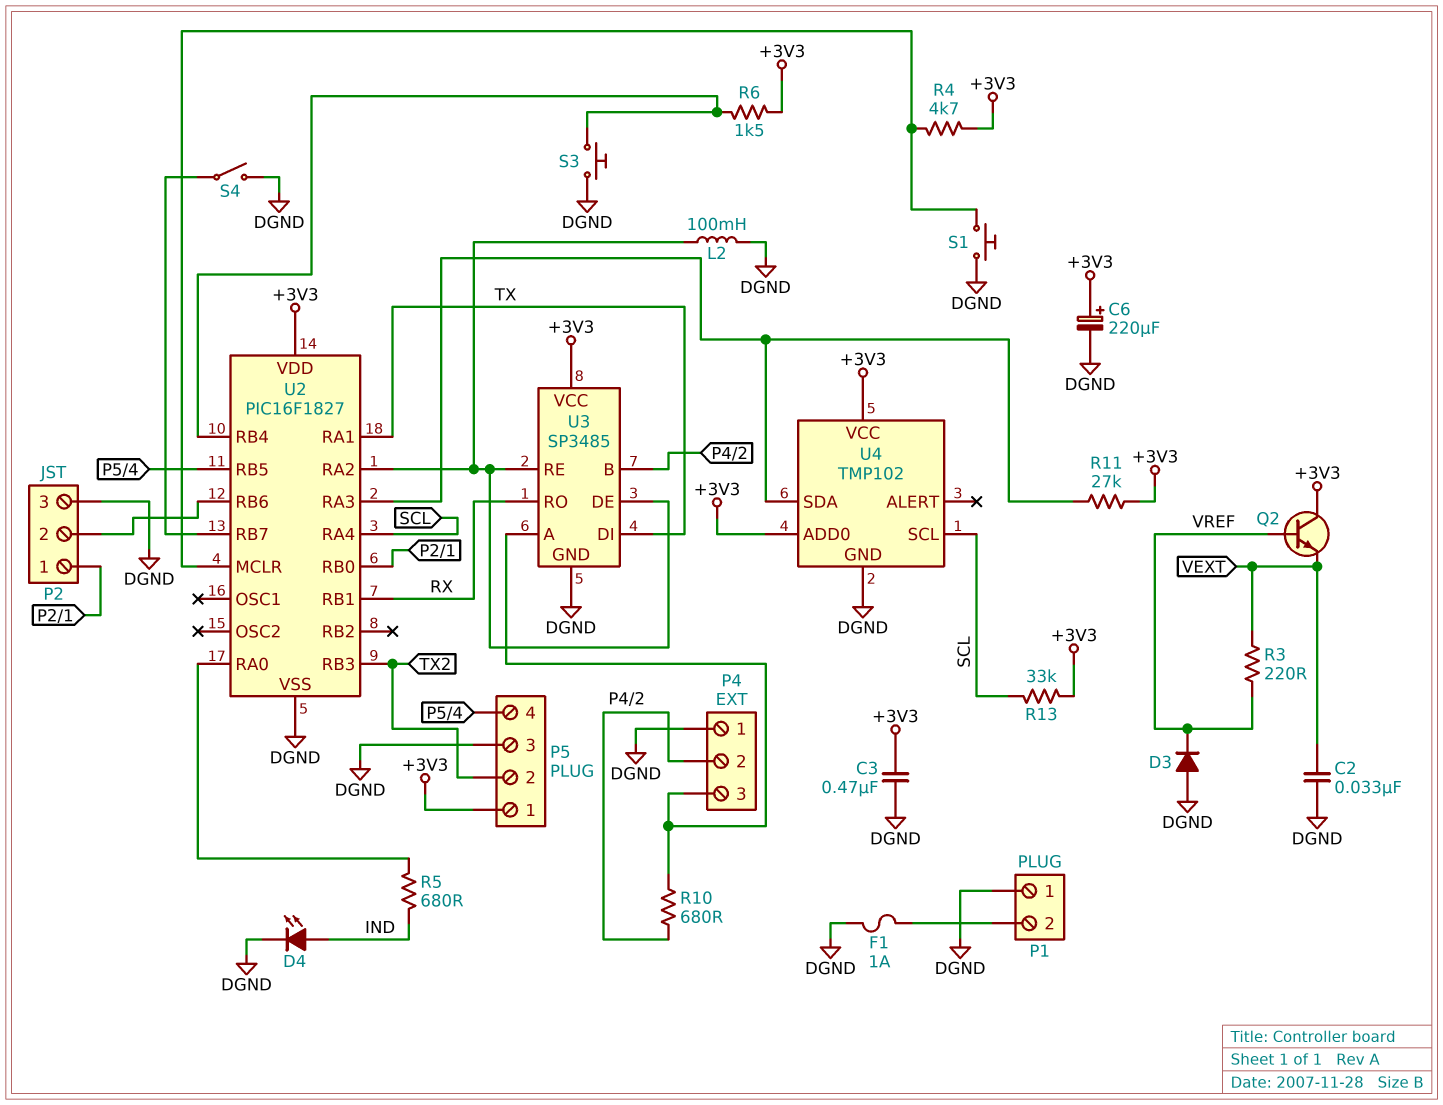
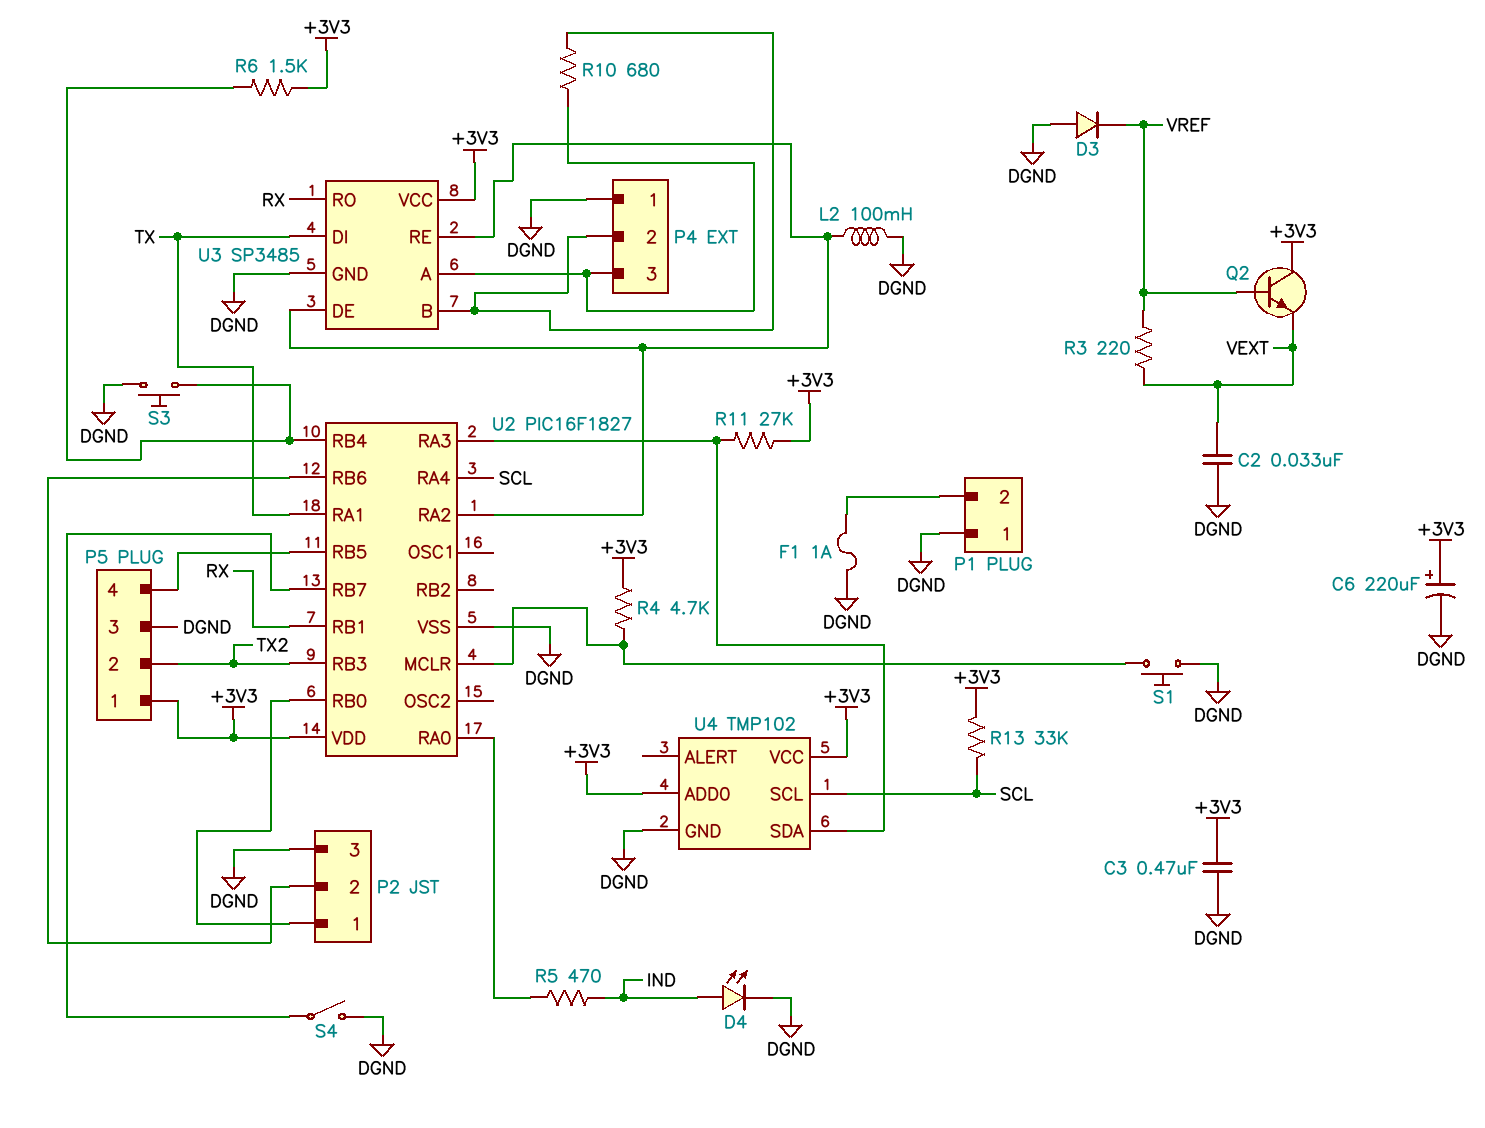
R5: 680 (IND, U2/RA0) -> 470 (IND, U2/RA0)

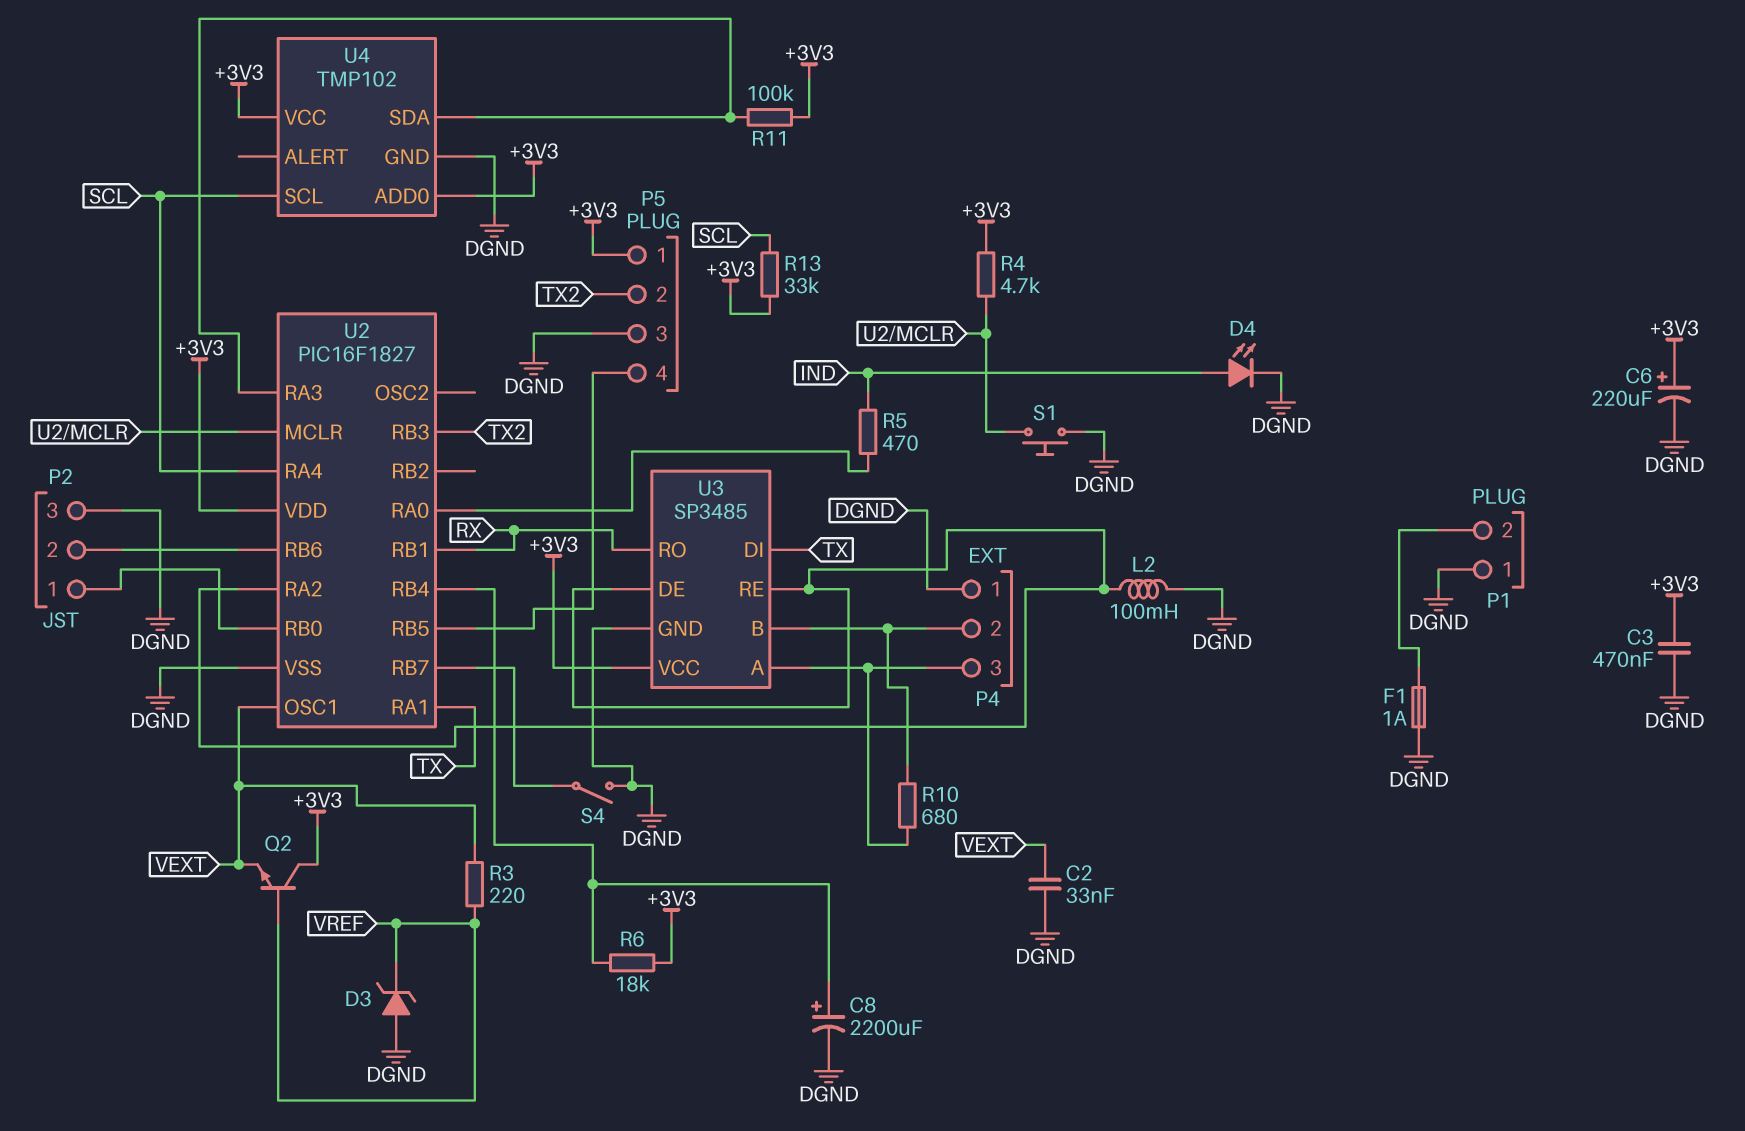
C8: none -> 2200uF (plus U2/RB4, minus DGND)
D3: diode (A DGND, K VREF) -> zener (A DGND, K VREF)
R6: 1.5k (+3V3, U2/RB4) -> 18k (+3V3, U2/RB4)
R11: 27k (+3V3, U2/RA3) -> 100k (+3V3, U2/RA3)
S3: button (DGND, U2/RB4) -> none
U2 pin OSC1: none -> VEXT

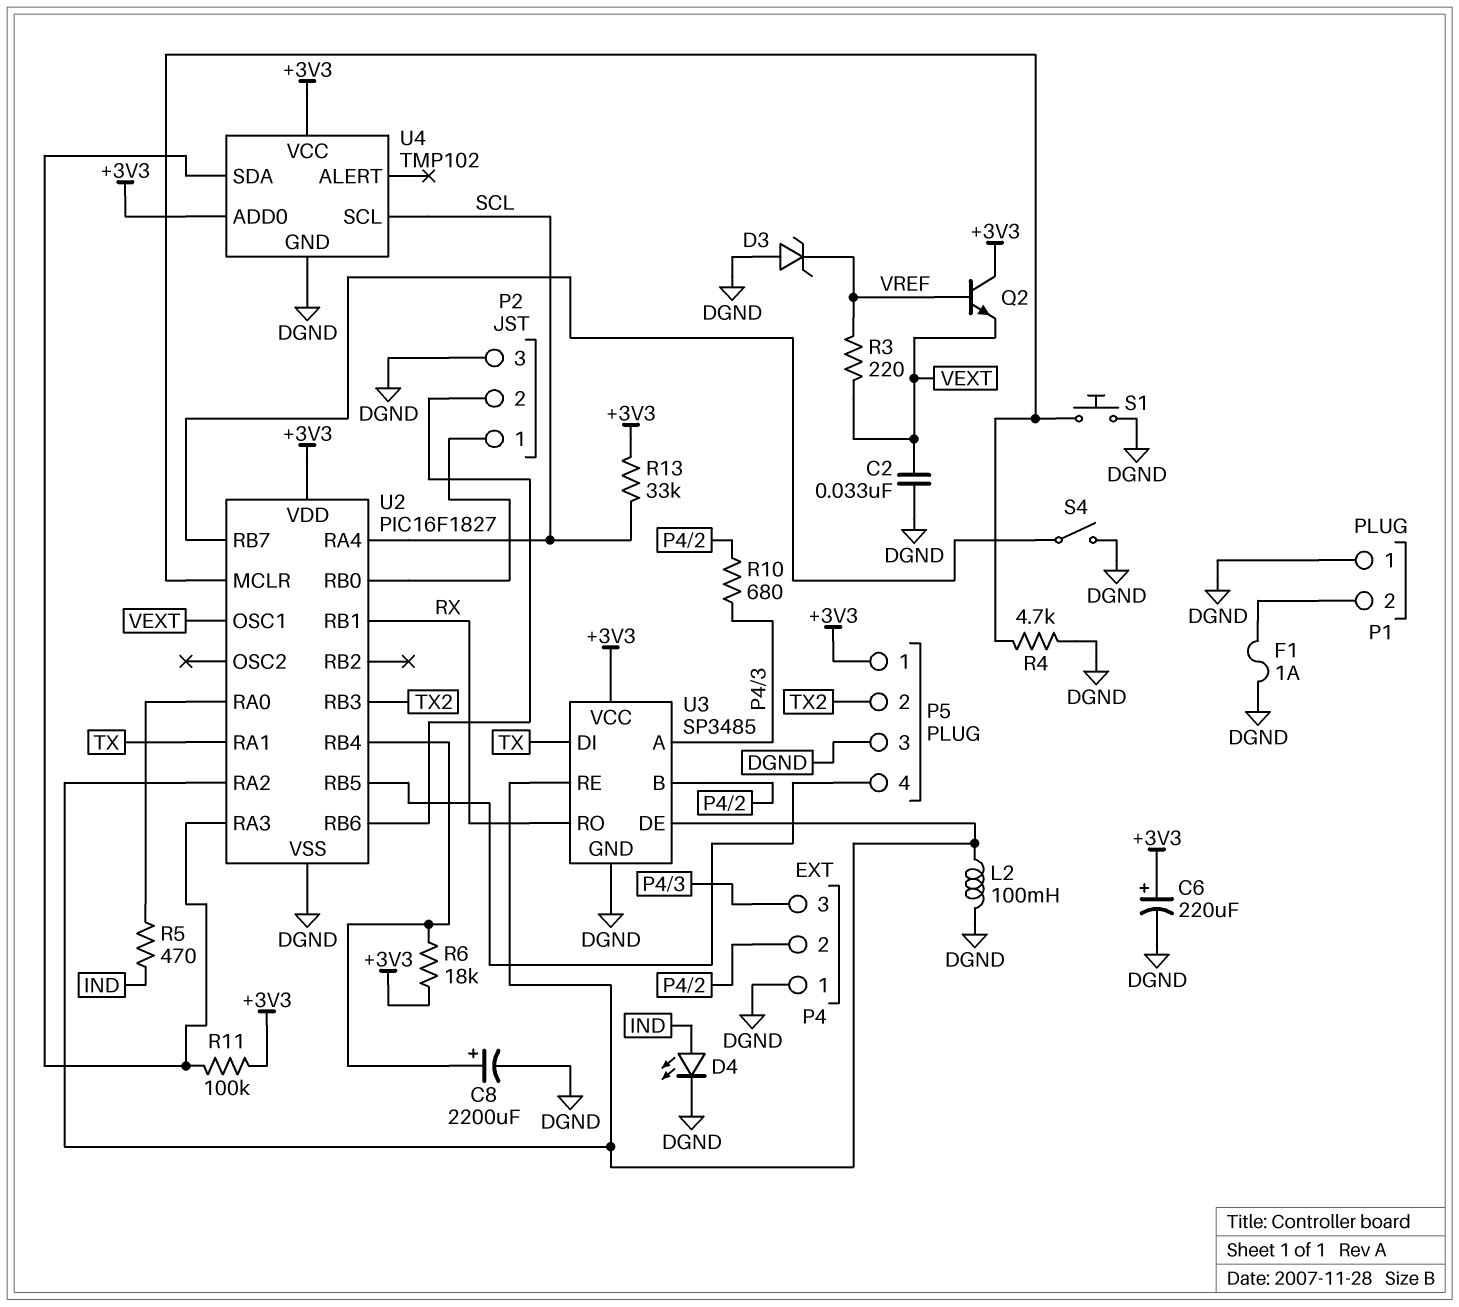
C3: 470nF (+3V3, DGND) -> none
R4: 4.7k (+3V3, U2/MCLR) -> 4.7k (DGND, U2/MCLR)

